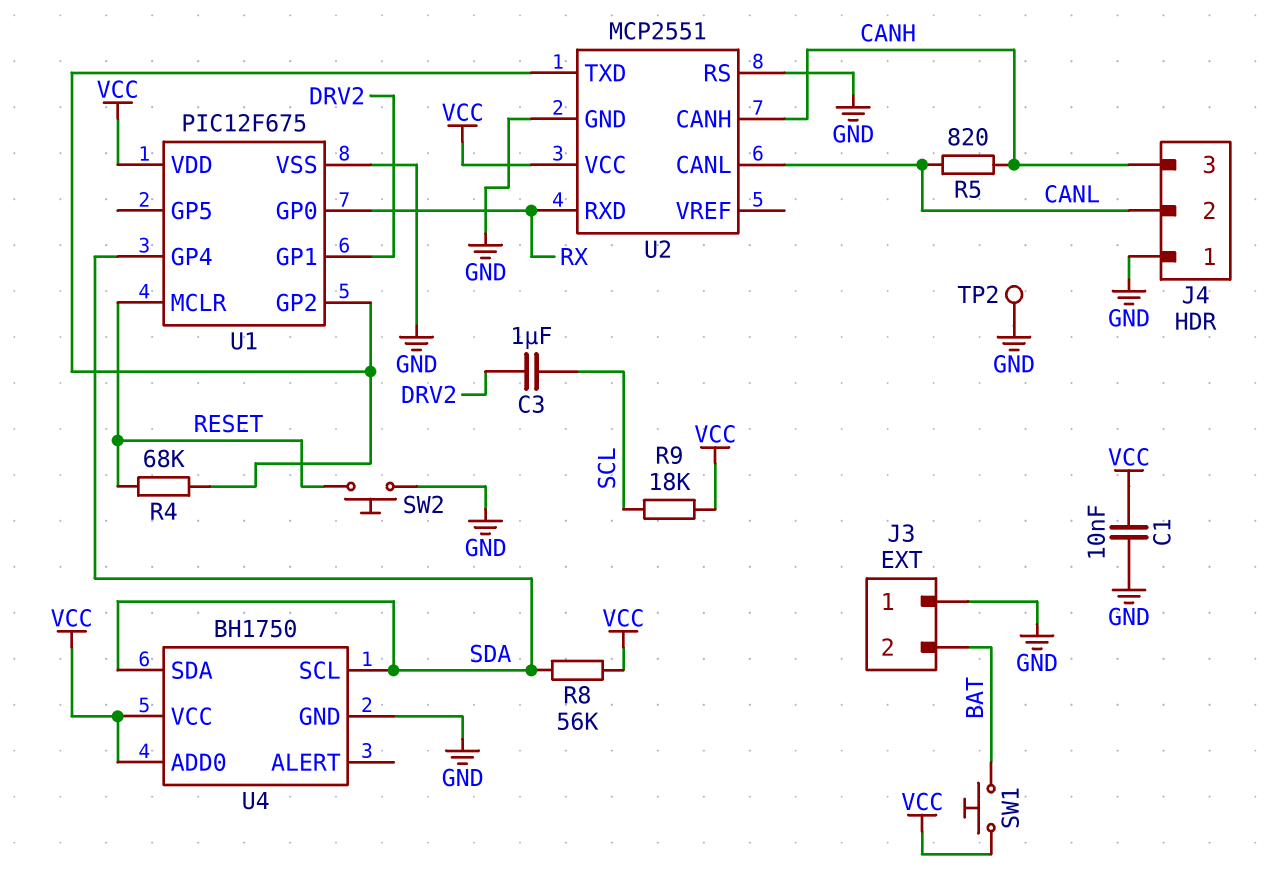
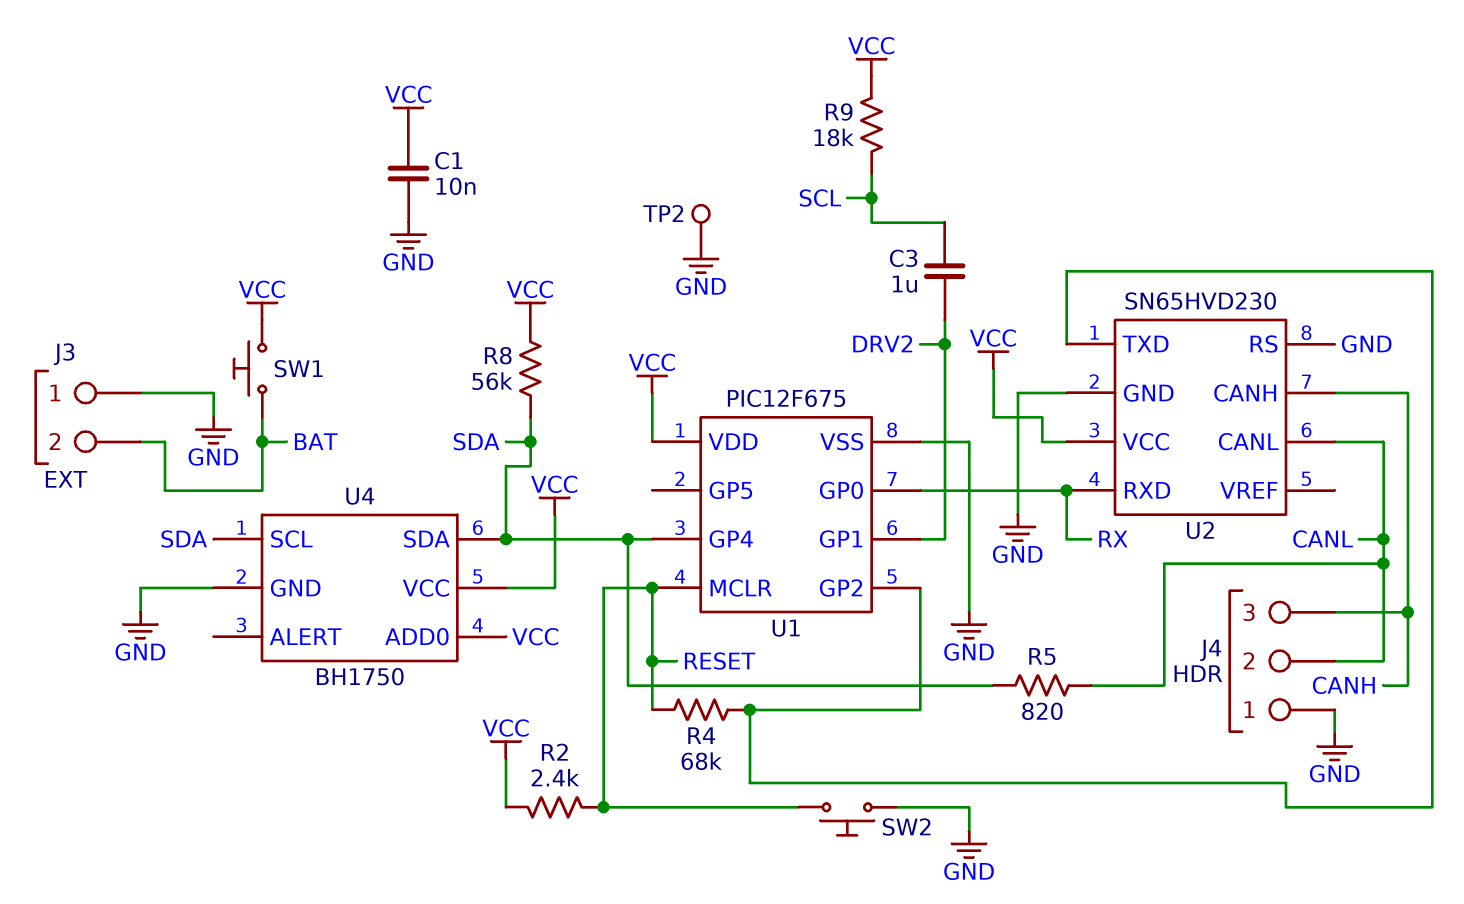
R2: none -> 2.4k (RESET, VCC)
R5: 820 (CANH, CANL) -> 820 (CANL, SDA)
U2: MCP2551 -> SN65HVD230

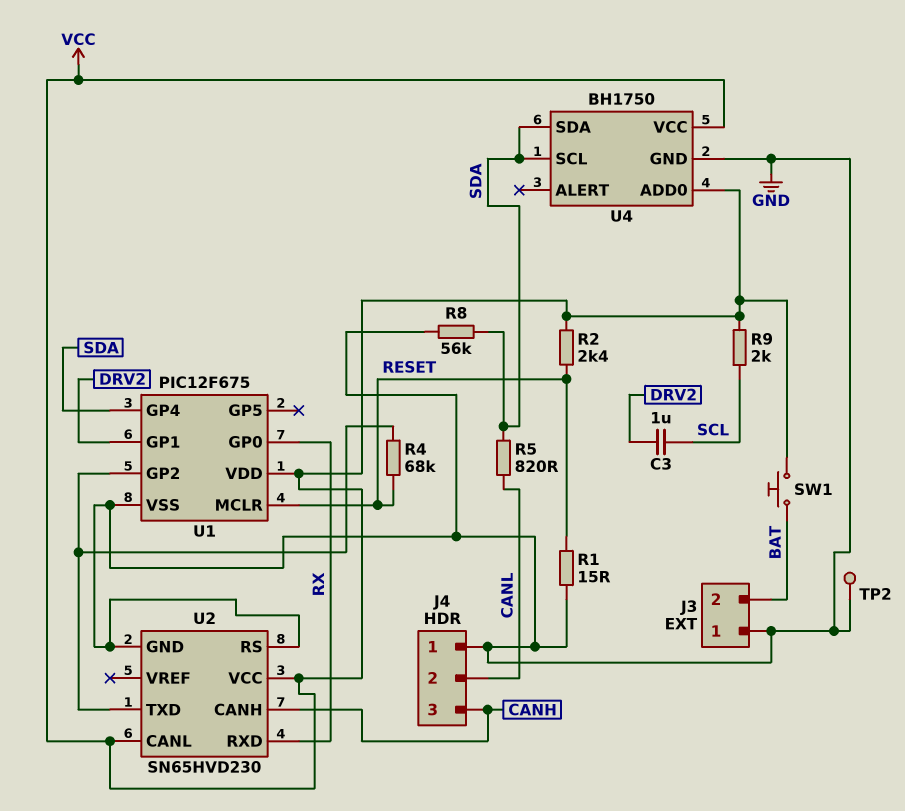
C1: 10nF (GND, VCC) -> none
R1: none -> 15 (GND, RESET)
R8: 56k (SDA, VCC) -> 56k (GND, SDA)
R9: 18k (SCL, VCC) -> 2k (SCL, VCC)
SW2: button (GND, RESET) -> none
U2 pin CANL: CANL -> VCC

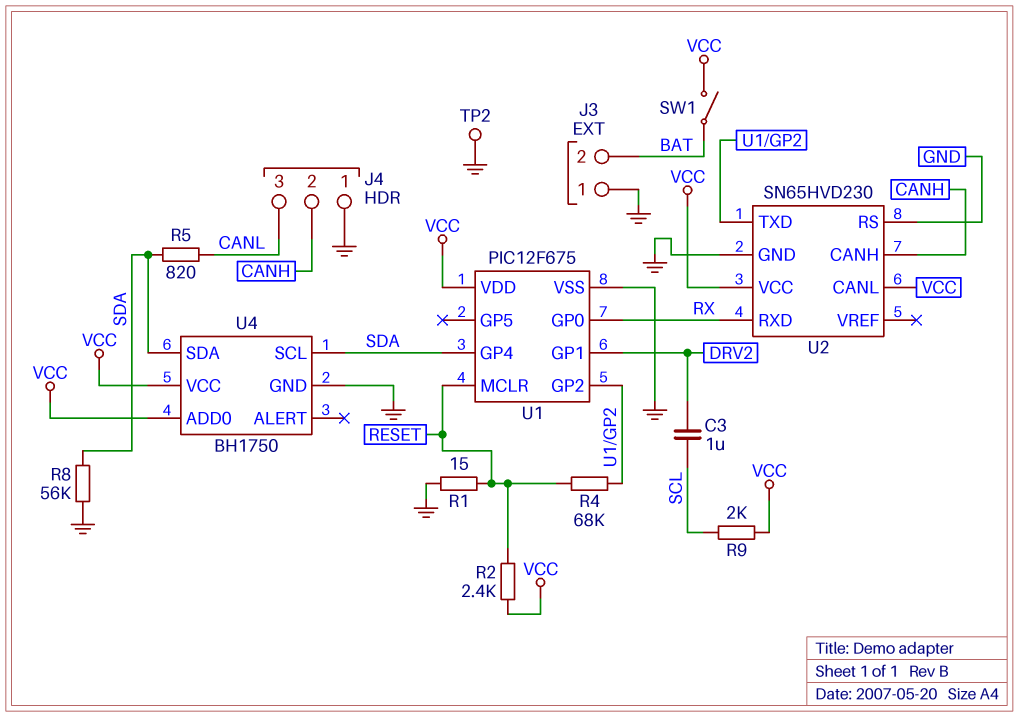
J4 pin 2: CANL -> CANH
J4 pin 3: CANH -> CANL
SW1: button (BAT, VCC) -> switch (BAT, VCC)

